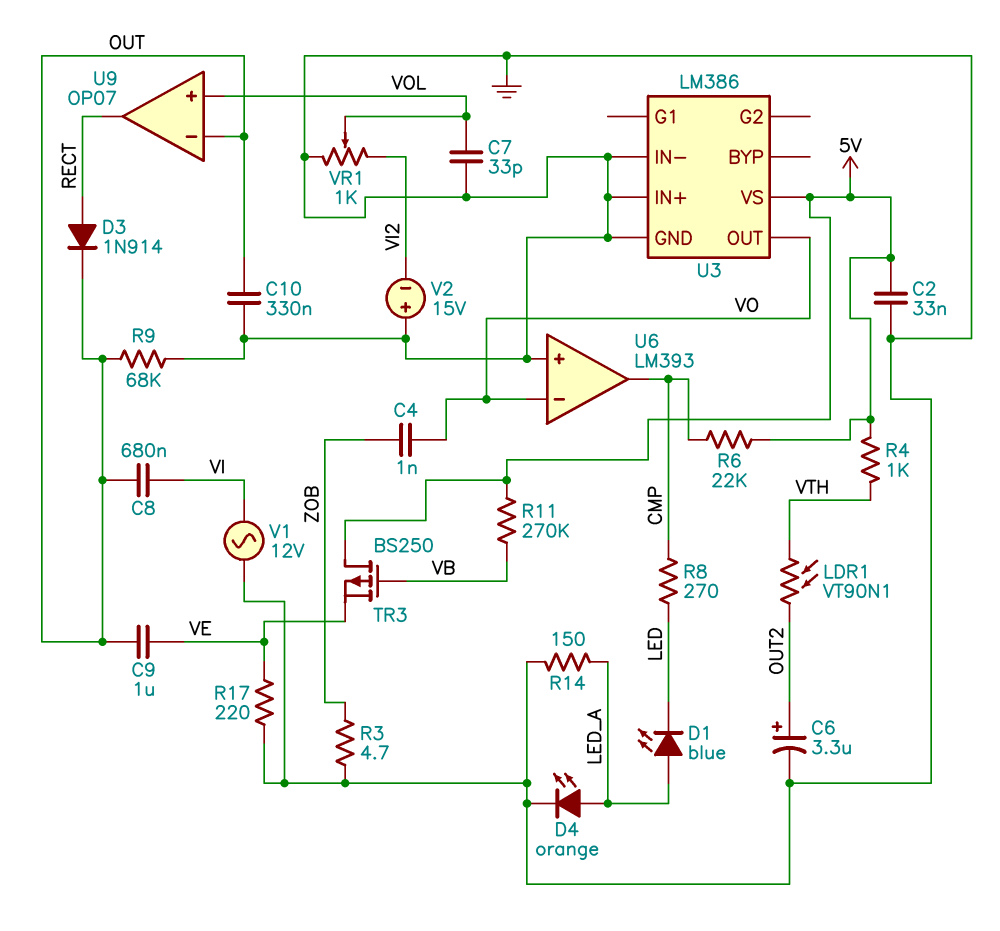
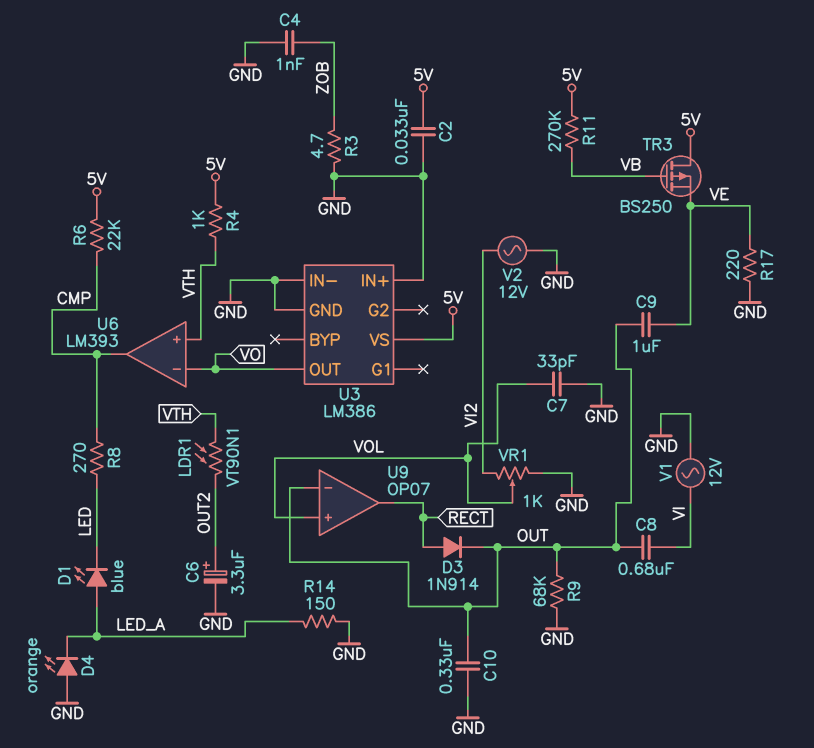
C4: 1nF (VO, ZOB) -> 1nF (GND, ZOB)
D4: LED orange (A LED_A, K GND) -> LED orange (A GND, K LED_A)
U6 pin in+: GND -> VTH
V2: 15V (plus GND, minus VI2) -> AC 12V (GND, VI2)

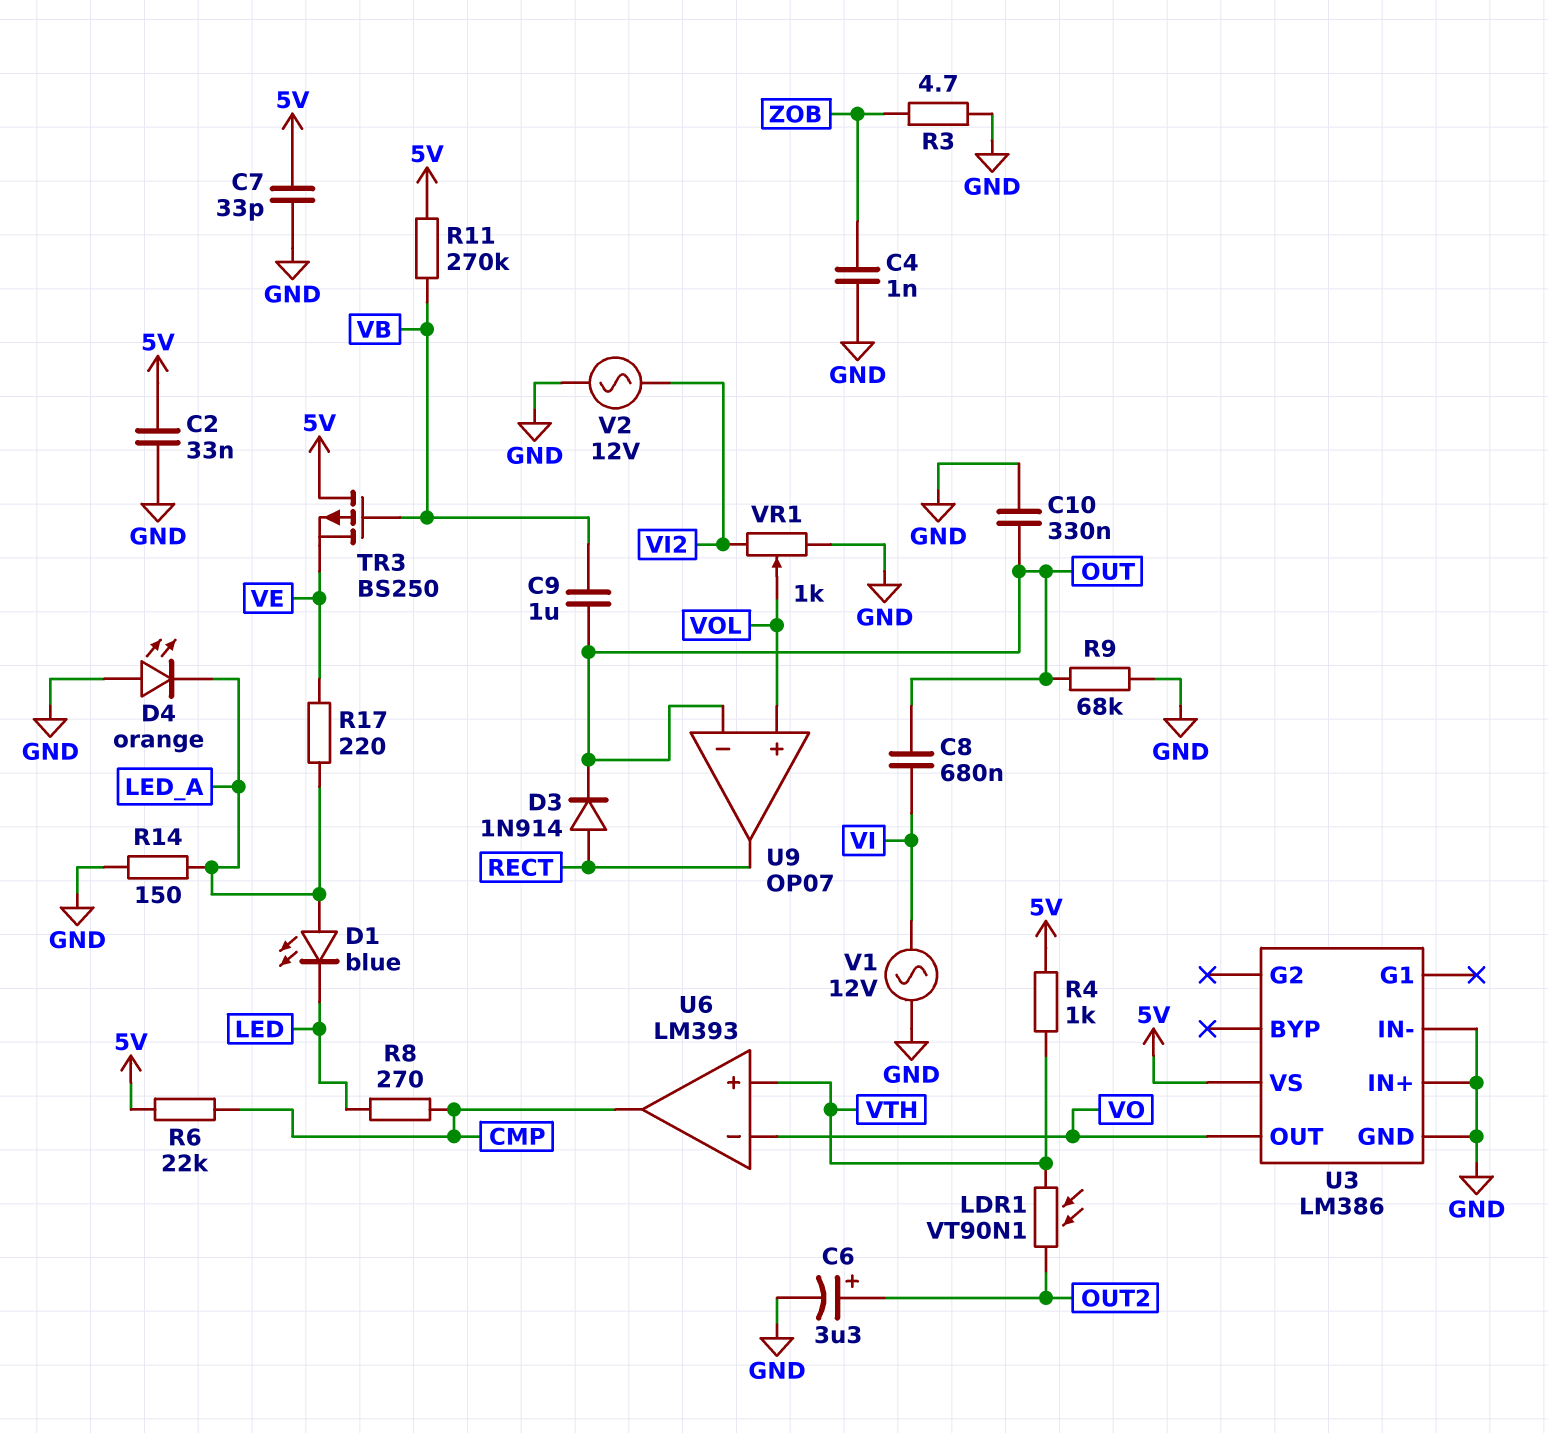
C7: 33pF (GND, VOL) -> 33pF (5V, GND)
C9: 1uF (OUT, VE) -> 1uF (OUT, VB)
R17: 220 (GND, VE) -> 220 (LED_A, VE)

